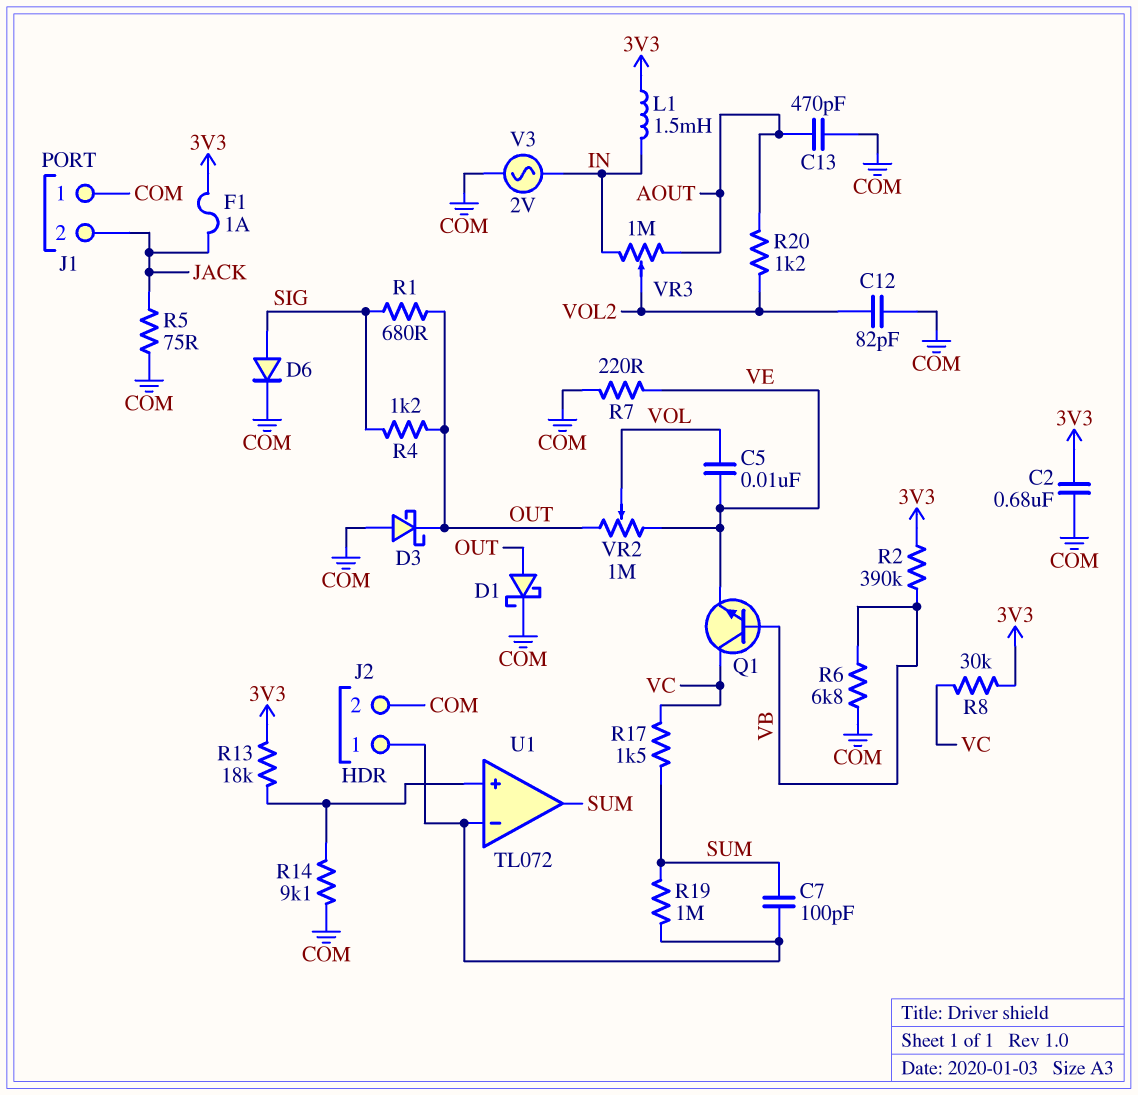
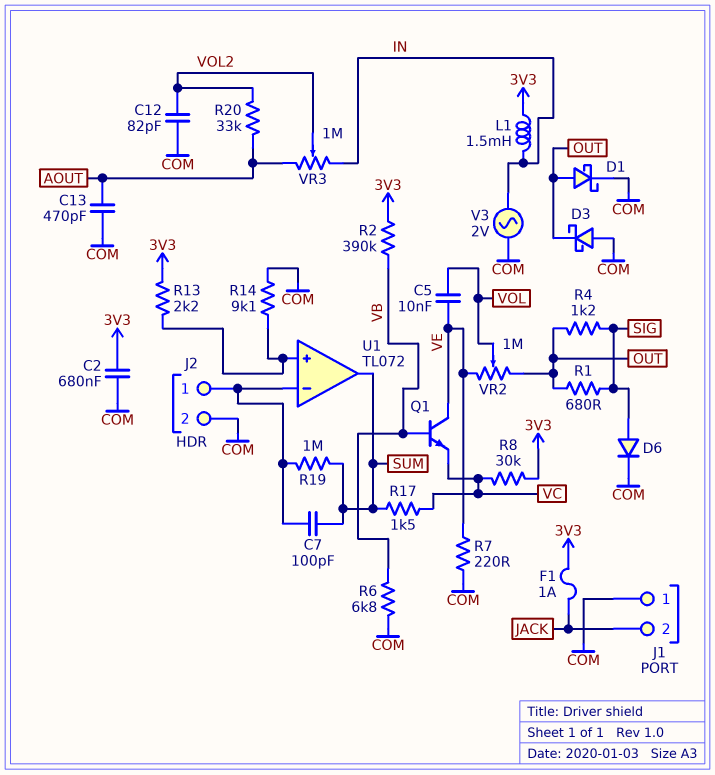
Q1: NPN (B VB, C VC, E VE) -> NPN (B VB, C VE, E VC)
R5: 75 (COM, JACK) -> none
R13: 18k (3V3, U1/in+) -> 2.2k (3V3, U1/in+)
R20: 1.2k (AOUT, VOL2) -> 33k (AOUT, VOL2)

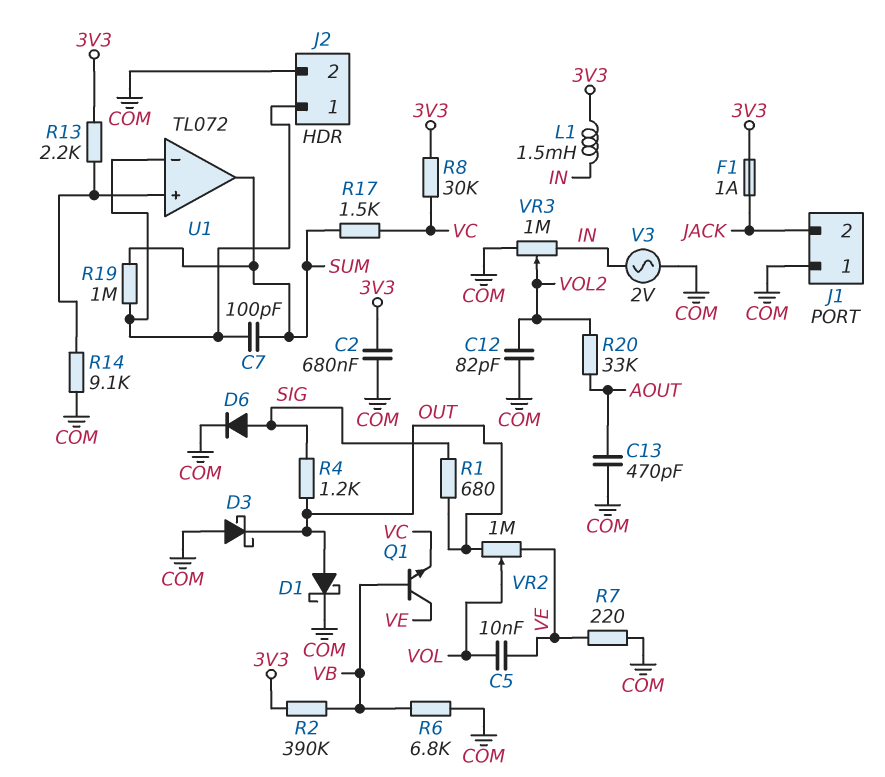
VR3: 1M (AOUT, IN, wiper VOL2) -> 1M (COM, IN, wiper VOL2)

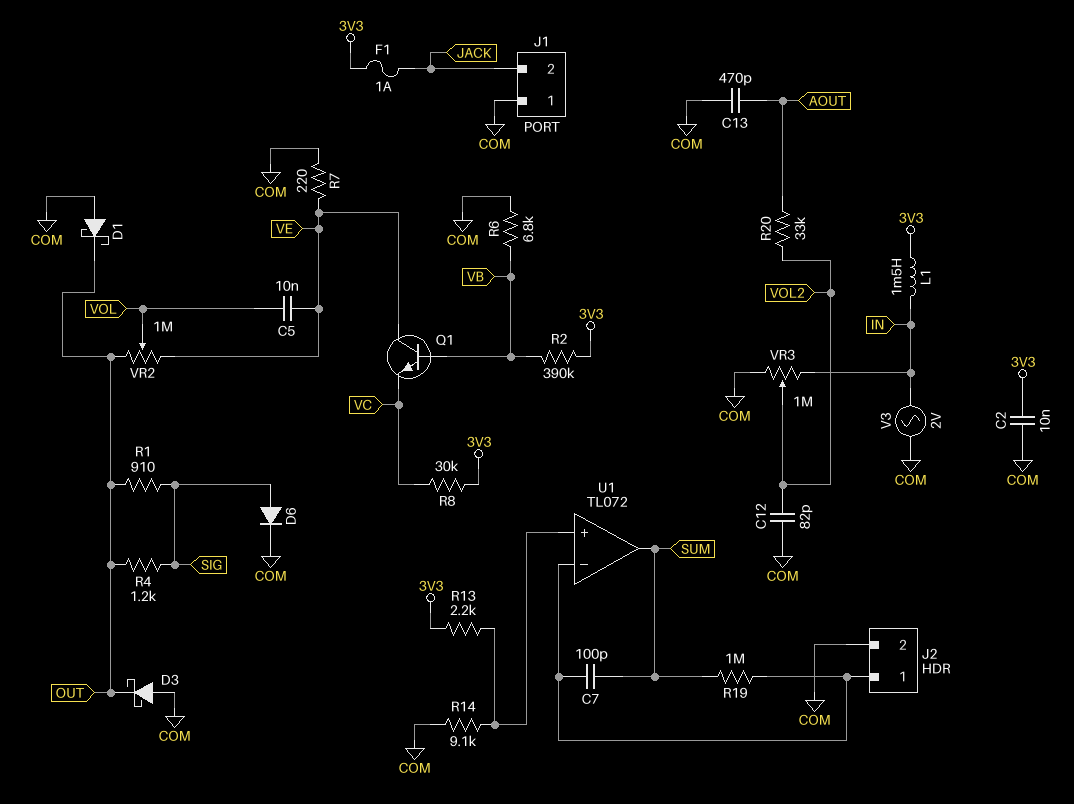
C2: 680nF (3V3, COM) -> 10nF (3V3, COM)
D1: schottky (A OUT, K COM) -> schottky (A COM, K OUT)
R1: 680 (OUT, SIG) -> 910 (OUT, SIG)
R17: 1.5k (SUM, VC) -> none

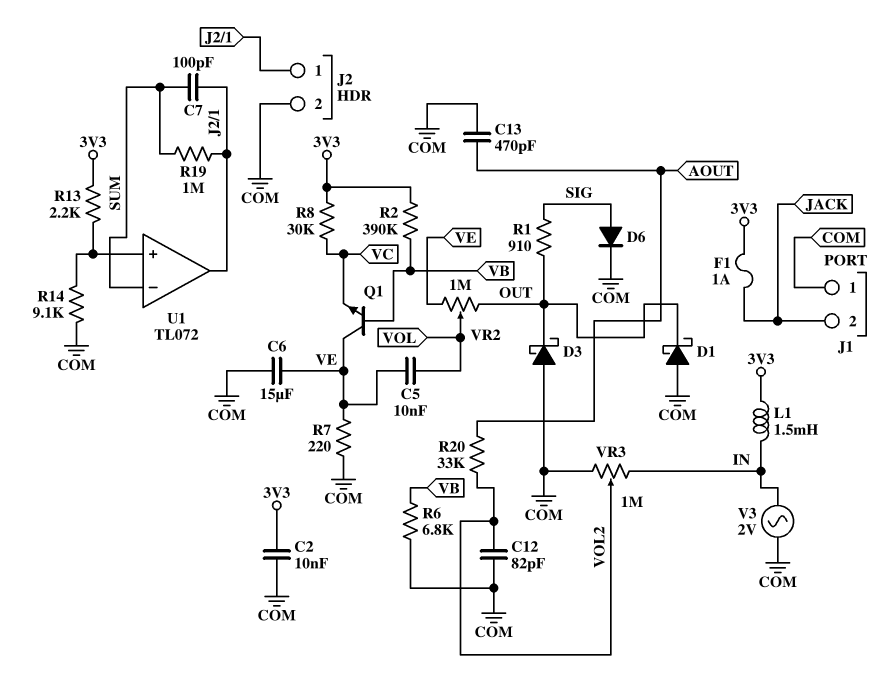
C6: none -> 15uF (COM, VE)
R4: 1.2k (OUT, SIG) -> none
U1 pin in-: J2/1 -> SUM
U1 pin out: SUM -> J2/1

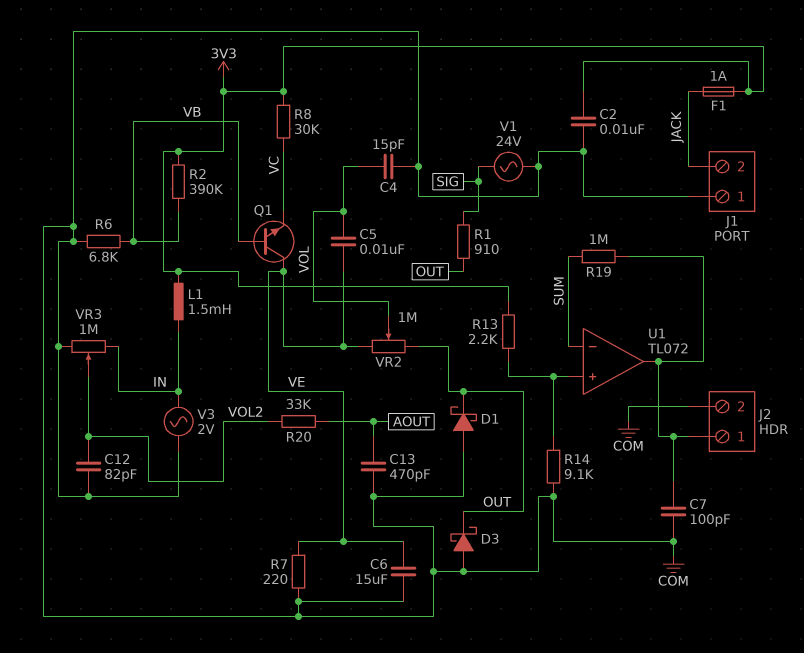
C4: none -> 15pF (COM, VOL)
C7: 100pF (J2/1, SUM) -> 100pF (COM, J2/1)
D6: diode (A SIG, K COM) -> none
V1: none -> AC 24V (COM, SIG)

